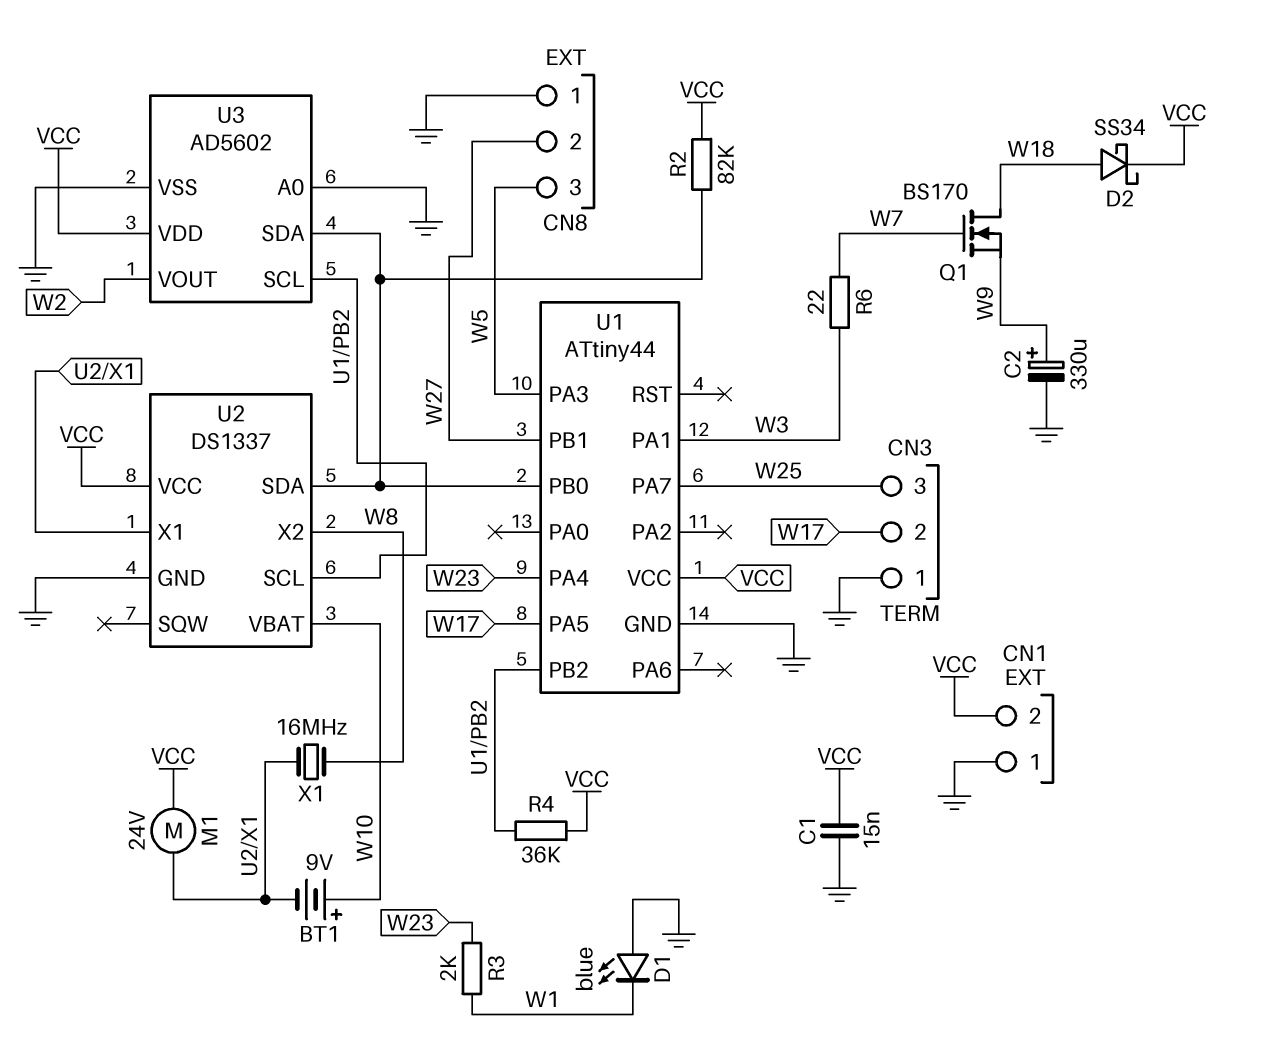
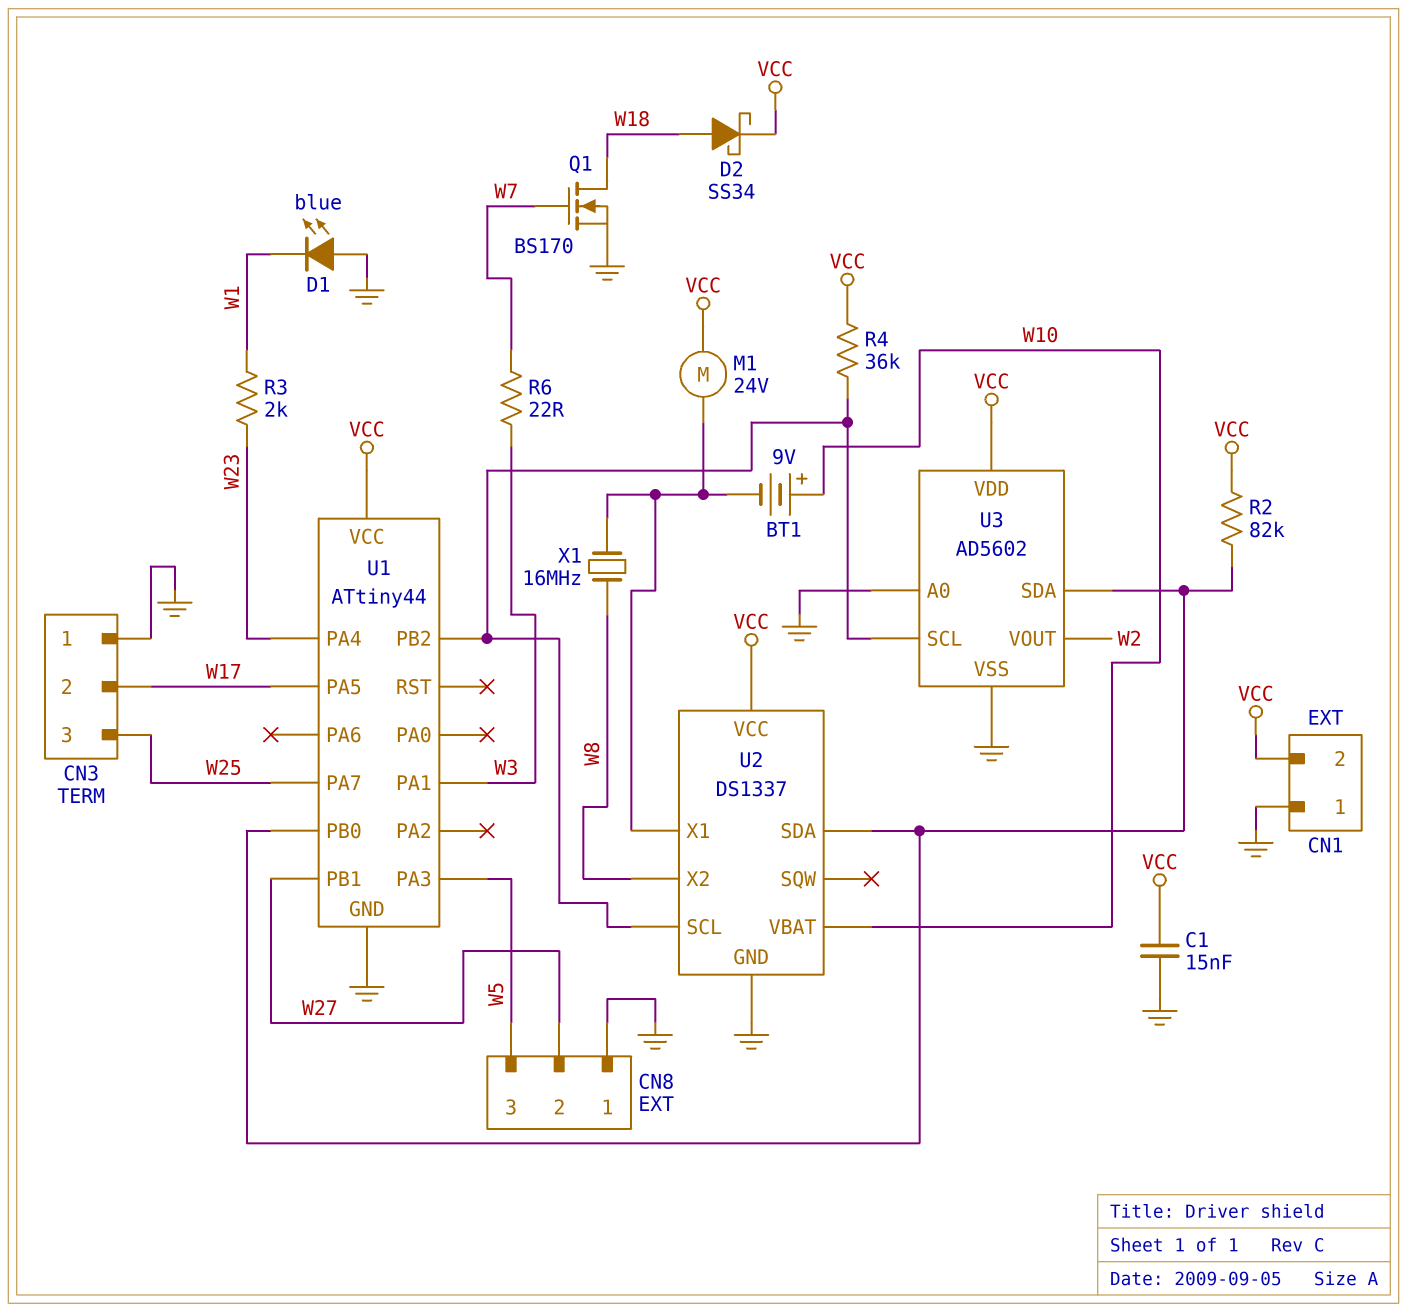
C2: 330uF (plus W9, minus GND) -> none
Q1: NMOS BS170 (G W7, D W18, S W9) -> NMOS BS170 (G W7, D W18, S GND)

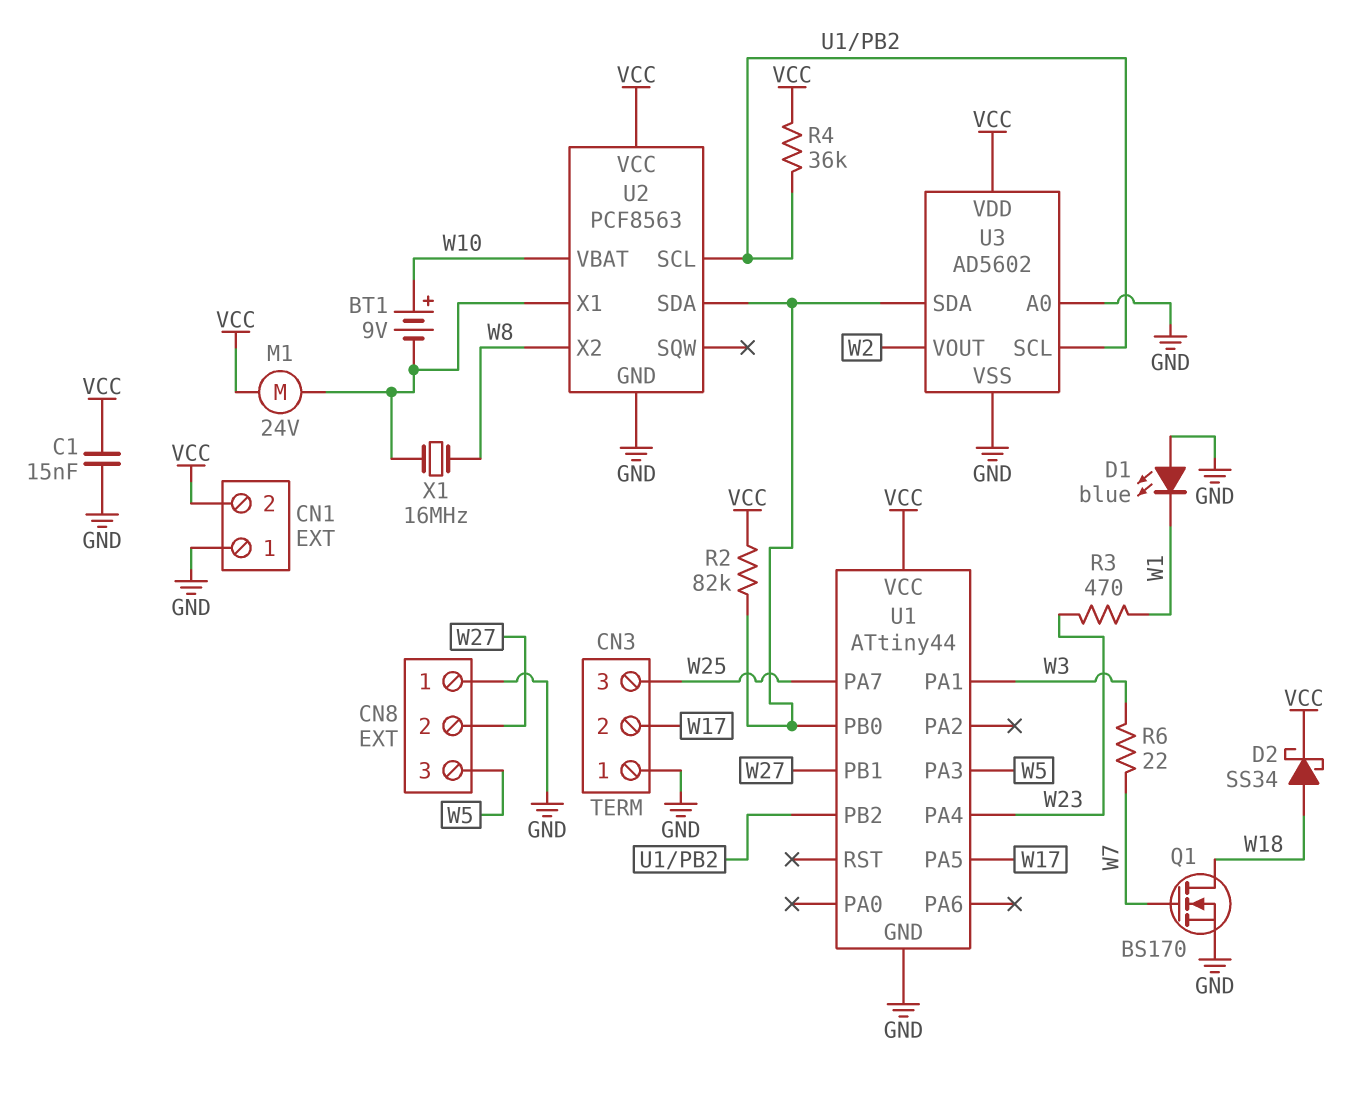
R3: 2k (W1, W23) -> 470 (W1, W23)
U2: DS1337 -> PCF8563

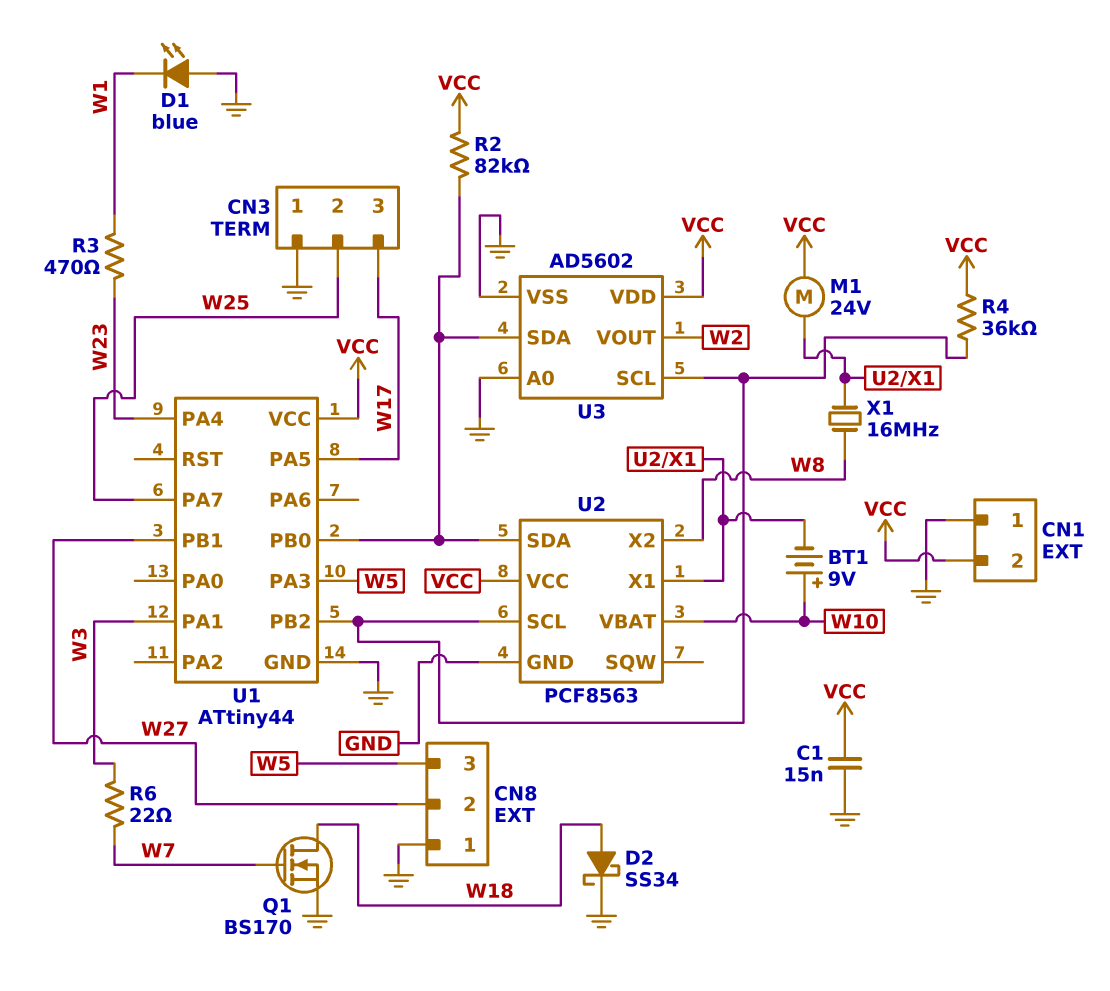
CN3 pin 2: W17 -> W25
CN3 pin 3: W25 -> W17
D2: schottky SS34 (A W18, K VCC) -> schottky SS34 (A W18, K GND)

